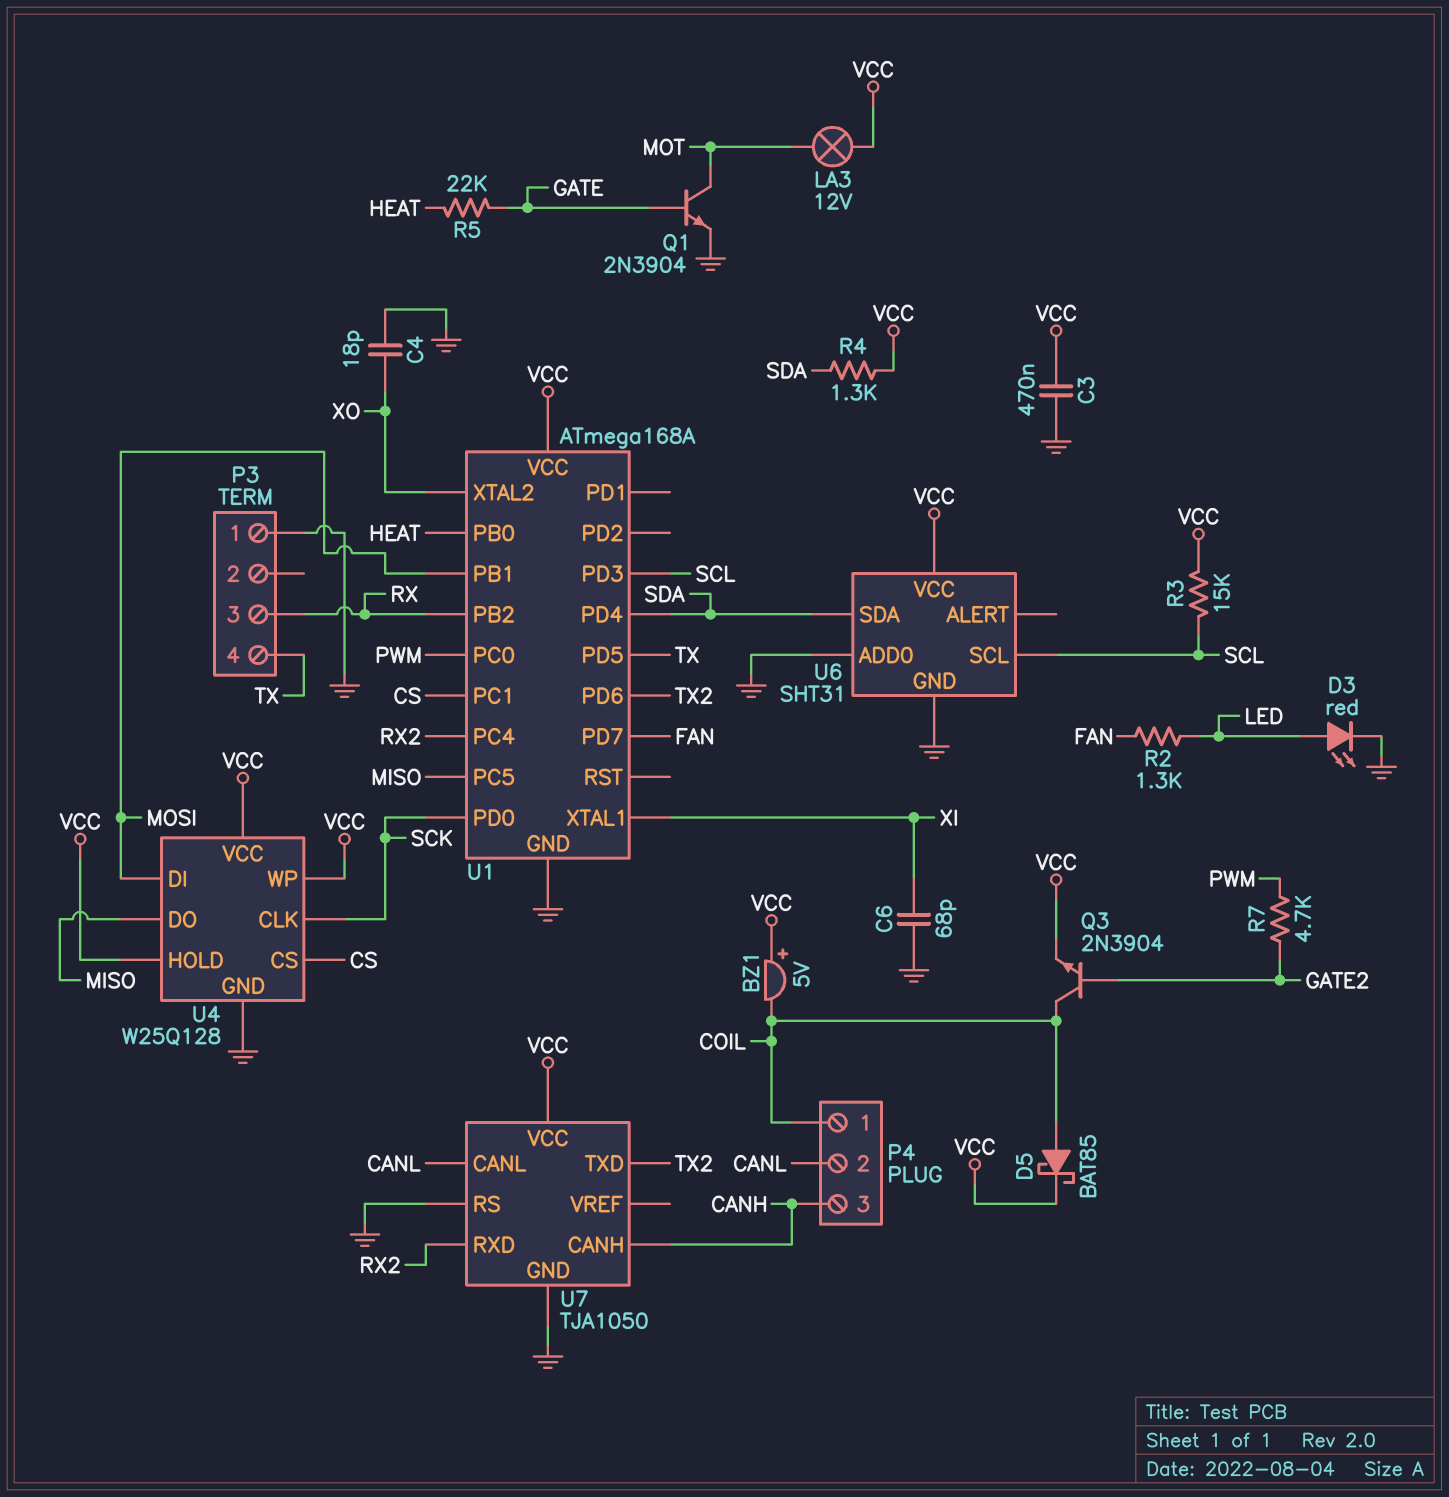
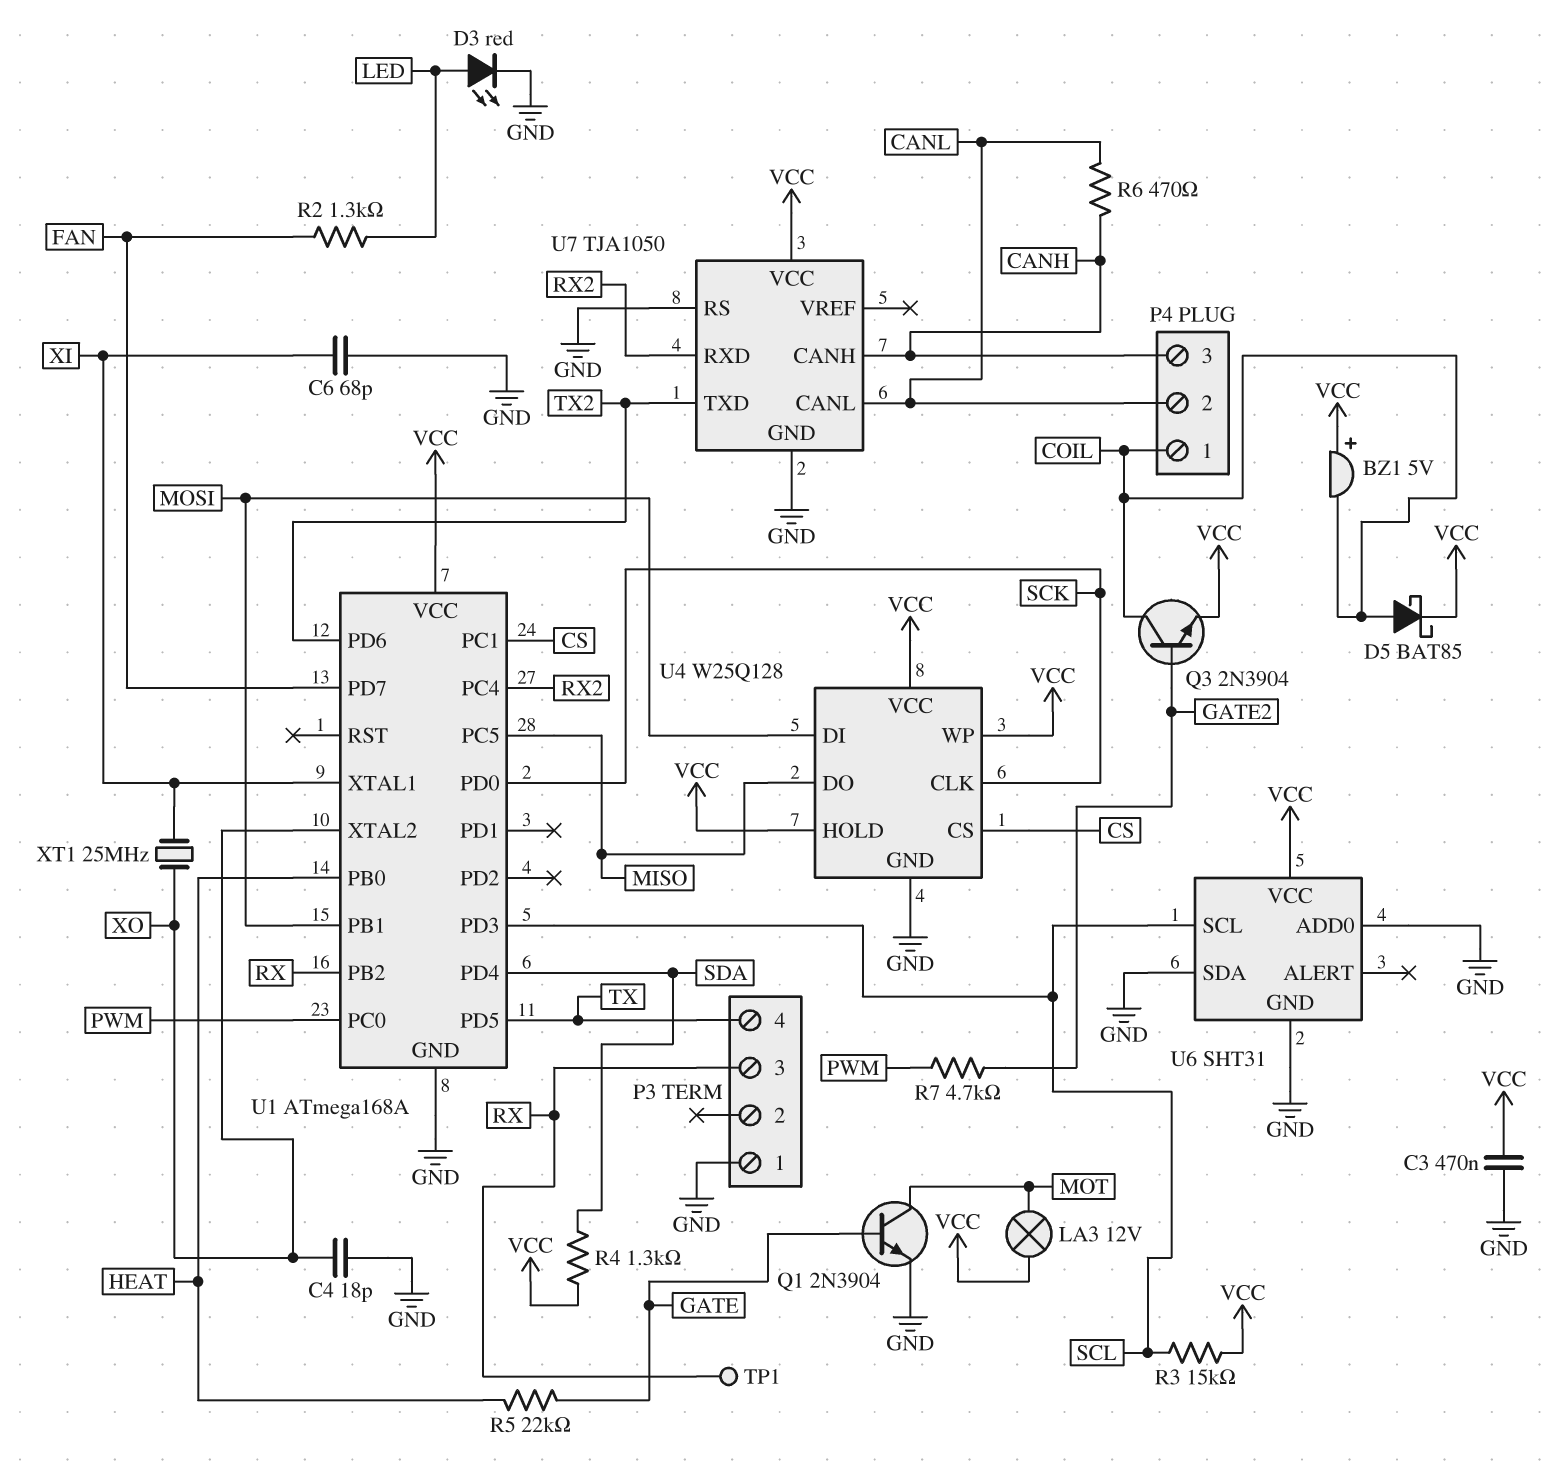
R6: none -> 470 (CANH, CANL)
TP1: none -> test point (RX)
U6 pin SDA: SDA -> GND
XT1: none -> 25MHz (XI, XO)

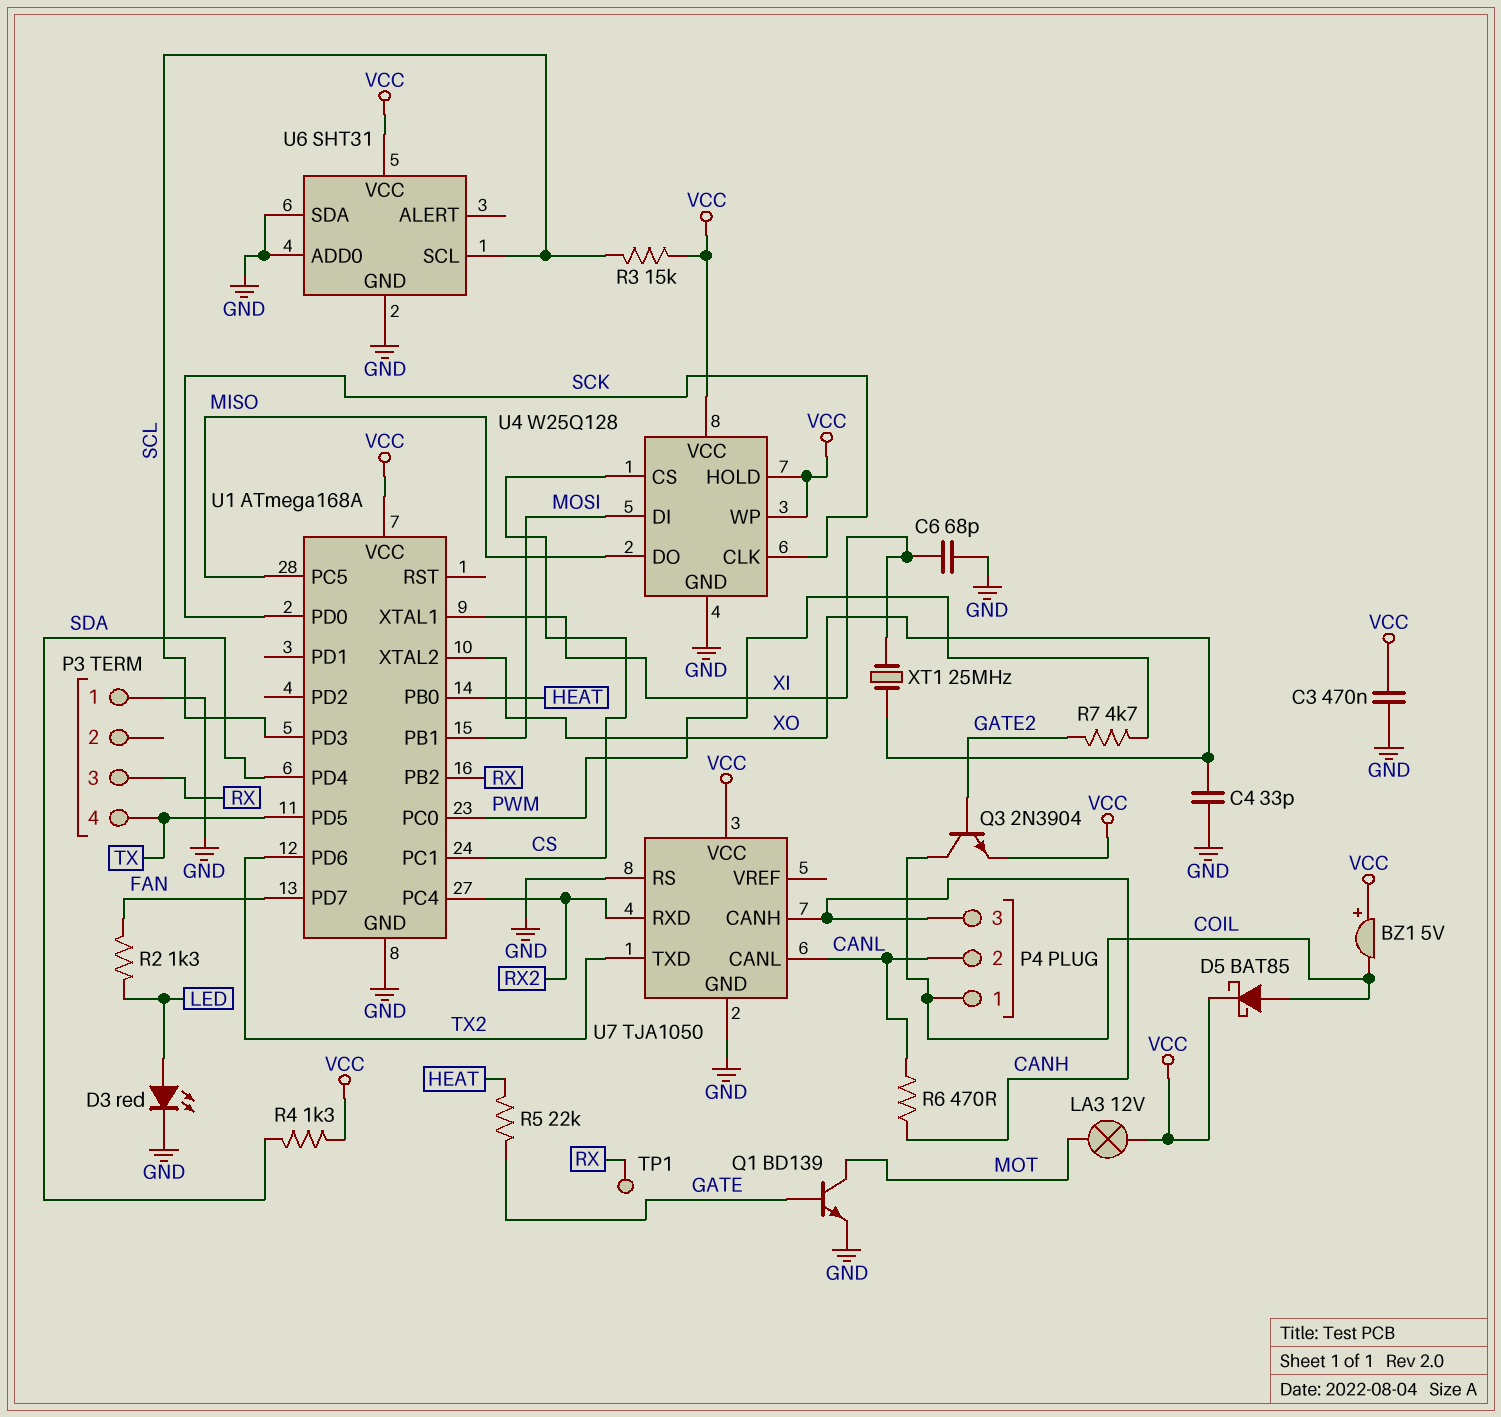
C4: 18pF (GND, XO) -> 33pF (GND, XO)
Q1: NPN 2N3904 (B GATE, C MOT, E GND) -> NPN BD139 (B GATE, C MOT, E GND)

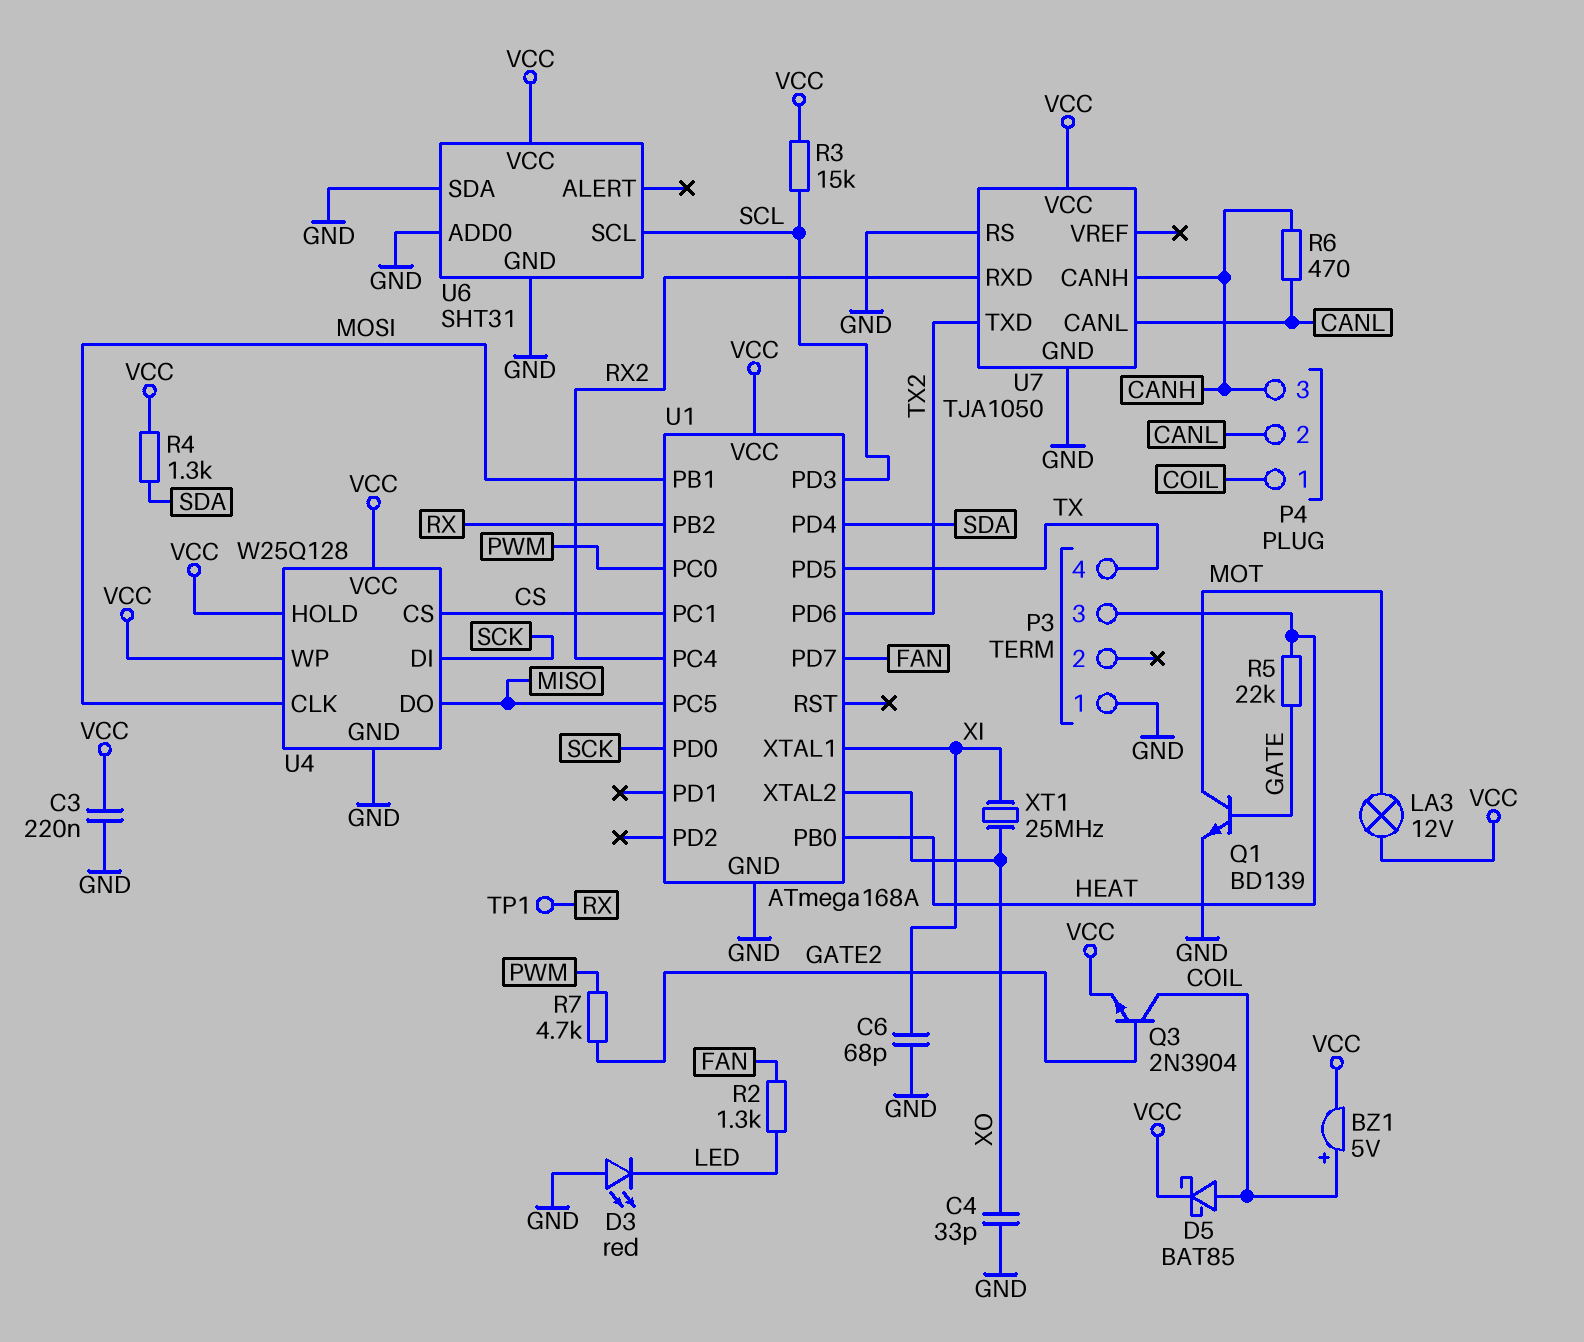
BZ1: buzzer 5V (plus VCC, minus COIL) -> buzzer 5V (plus COIL, minus VCC)
C3: 470nF (GND, VCC) -> 220nF (GND, VCC)
D3: LED red (A LED, K GND) -> LED red (A GND, K LED)
P3 pin 3: RX -> HEAT
U4 pin CLK: SCK -> MOSI
U4 pin DI: MOSI -> SCK

